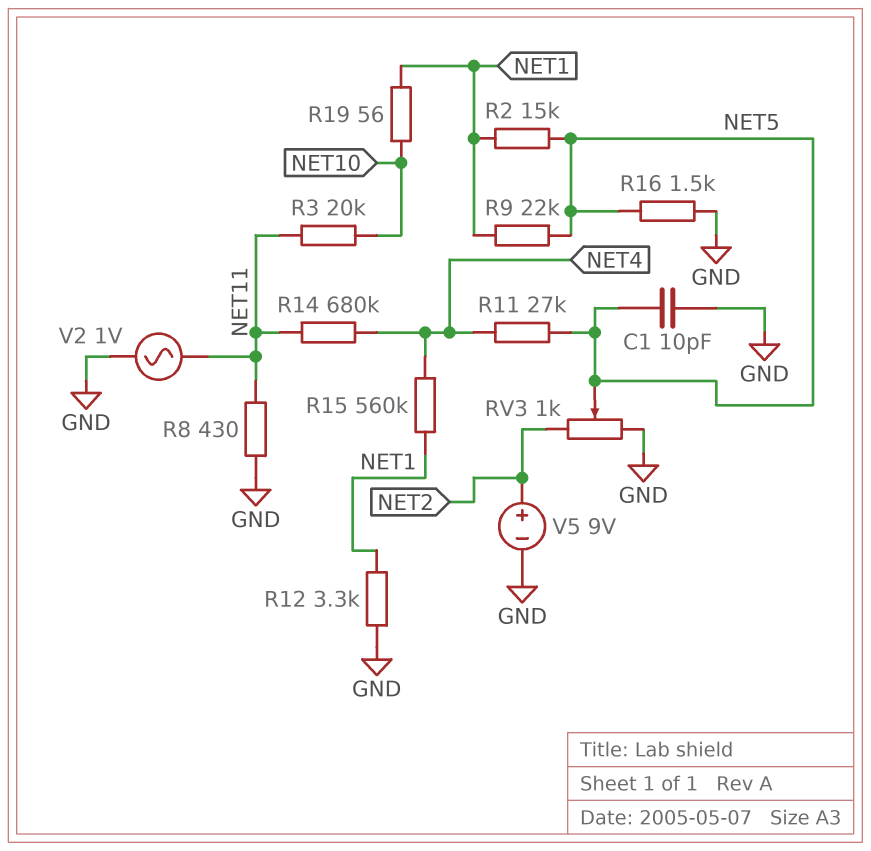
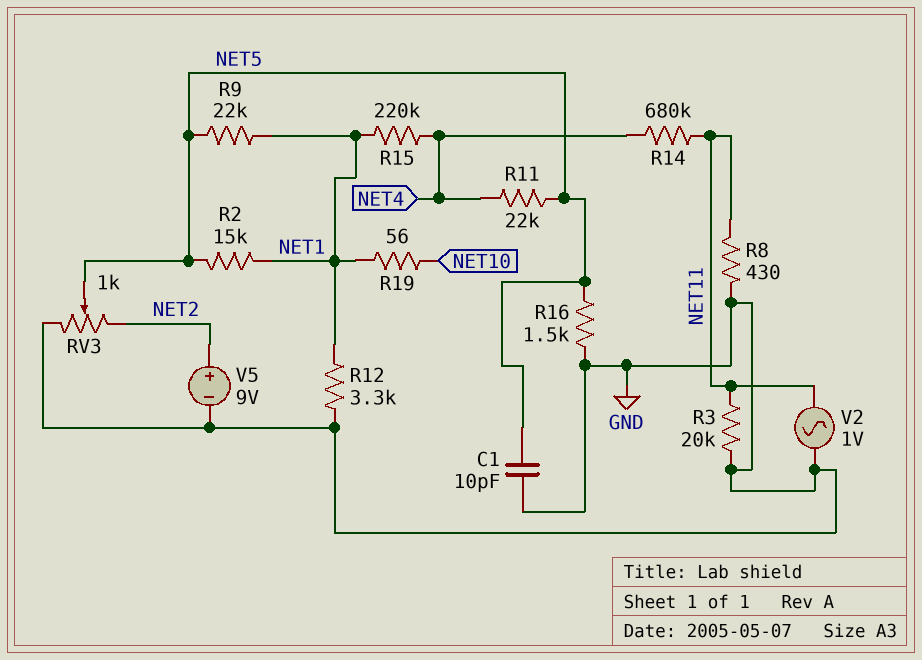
R3: 20k (NET10, NET11) -> 20k (GND, NET11)
R11: 27k (NET4, NET5) -> 22k (NET4, NET5)
R15: 560k (NET1, NET4) -> 220k (NET1, NET4)

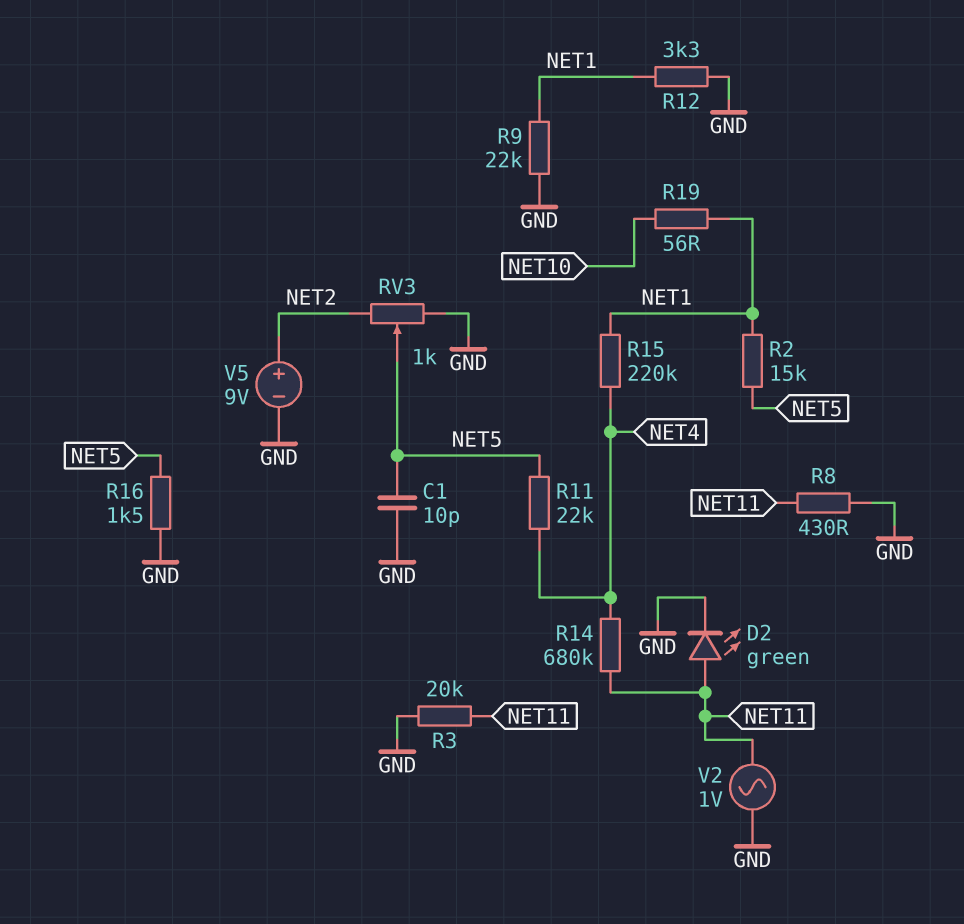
D2: none -> LED green (A NET11, K GND)
R9: 22k (NET1, NET5) -> 22k (GND, NET1)

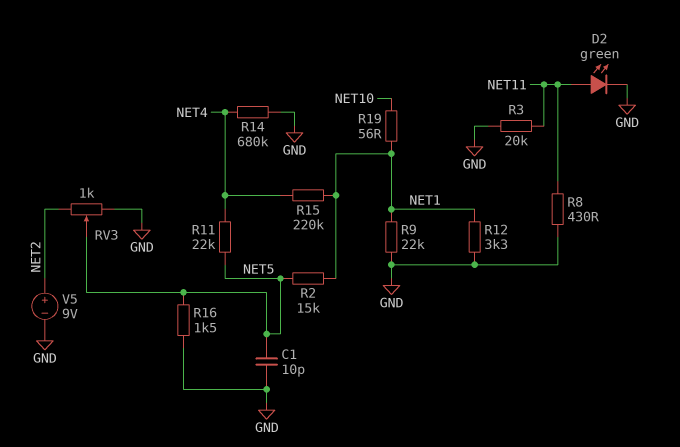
R14: 680k (NET4, NET11) -> 680k (GND, NET4)
V2: AC 1V (GND, NET11) -> none

